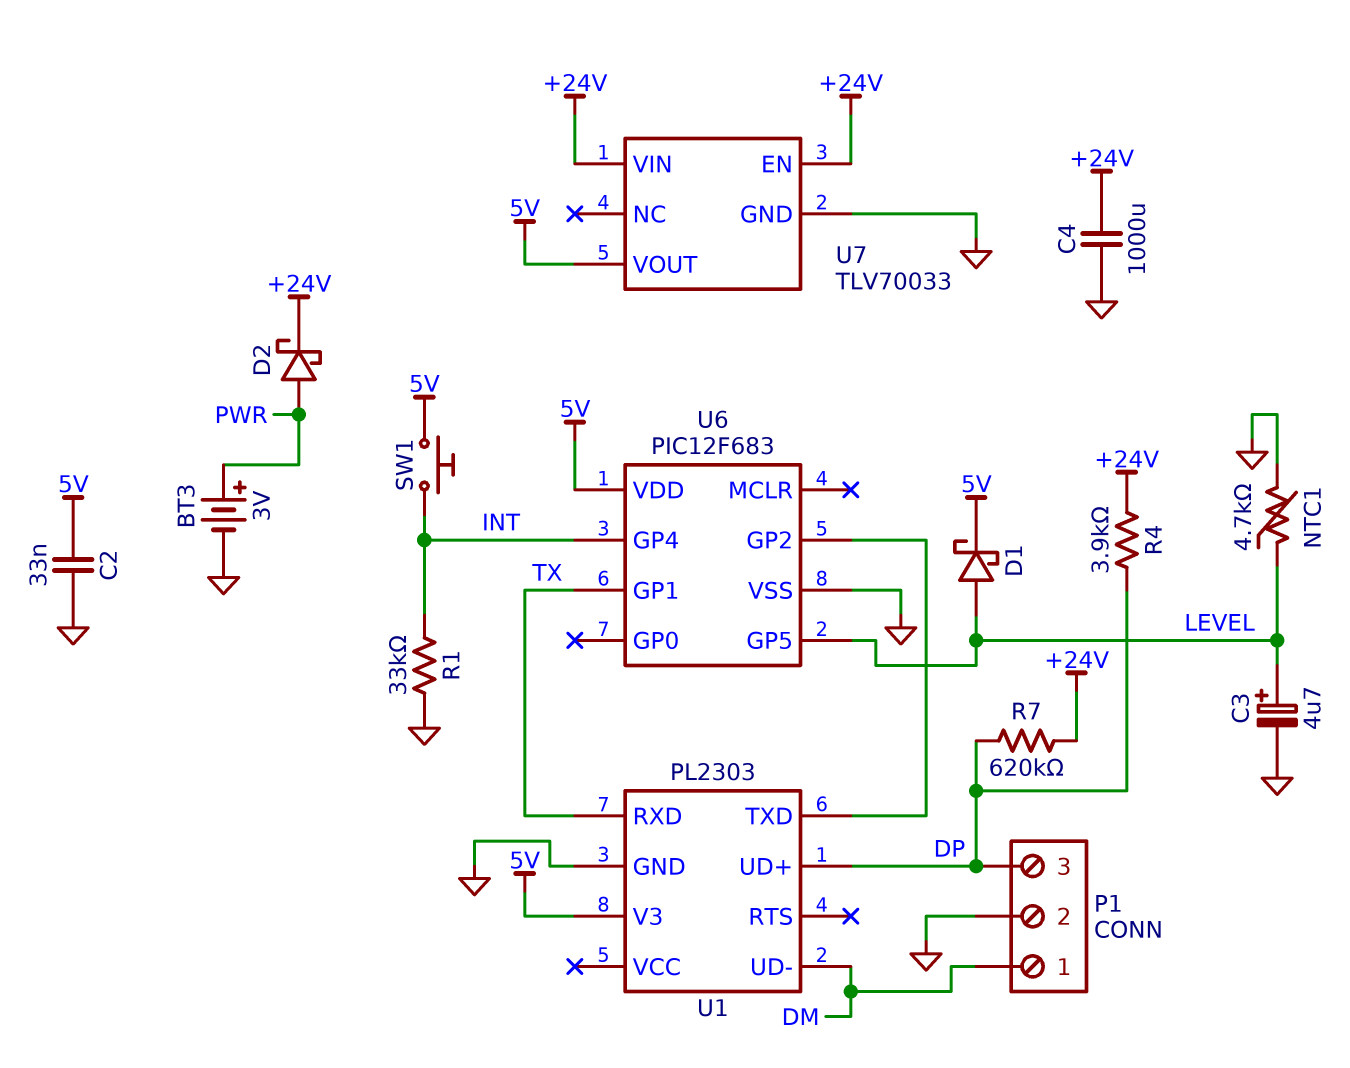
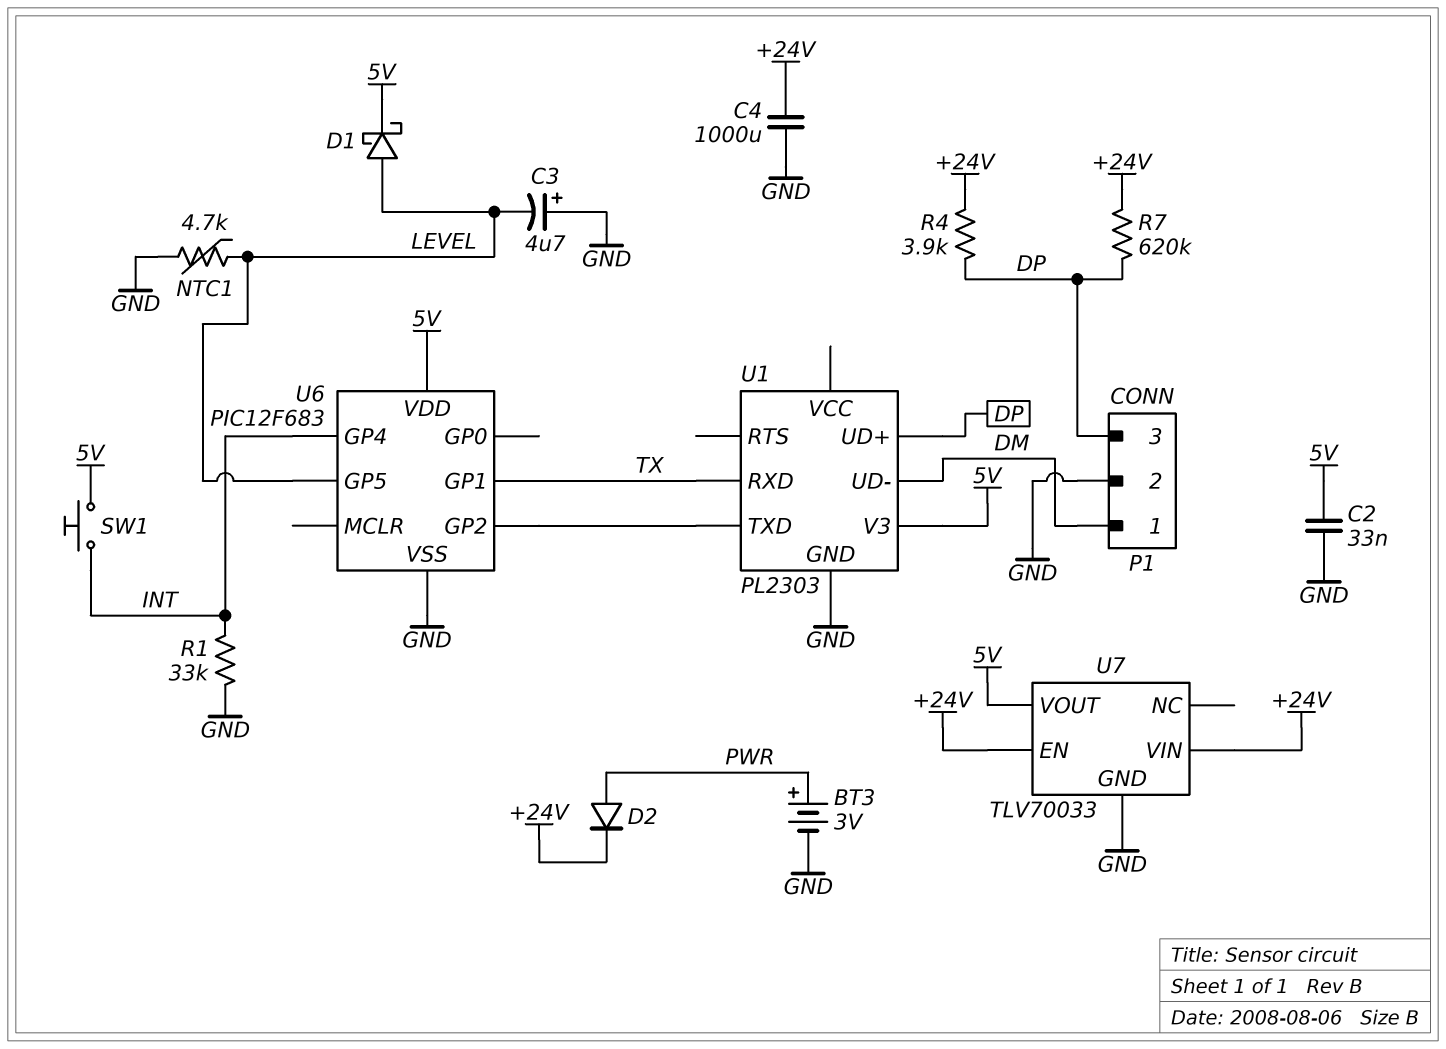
C3: 4.7uF (plus LEVEL, minus GND) -> 4.7uF (plus GND, minus LEVEL)
D2: schottky (A PWR, K +24V) -> diode (A PWR, K +24V)

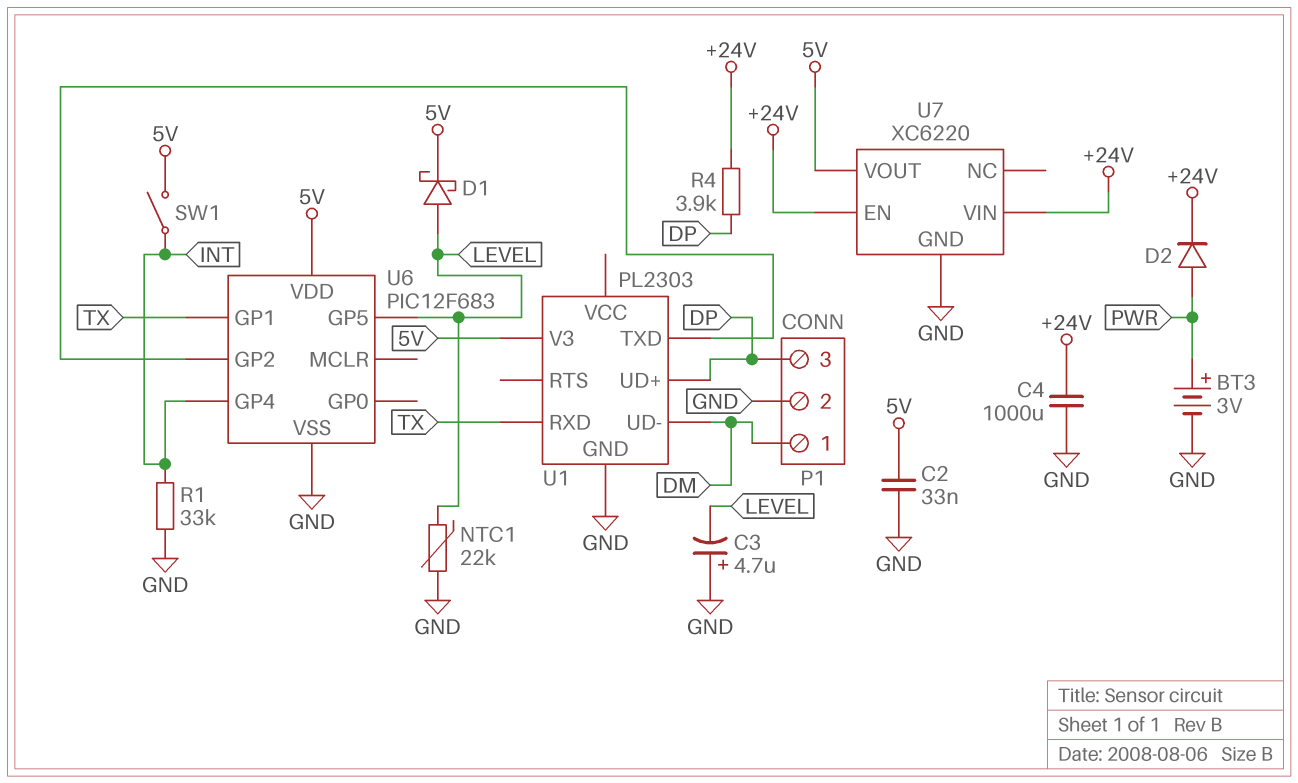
NTC1: 4.7k (GND, LEVEL) -> 22k (GND, LEVEL)
R7: 620k (+24V, DP) -> none
SW1: button (5V, INT) -> switch (5V, INT)
U7: TLV70033 -> XC6220

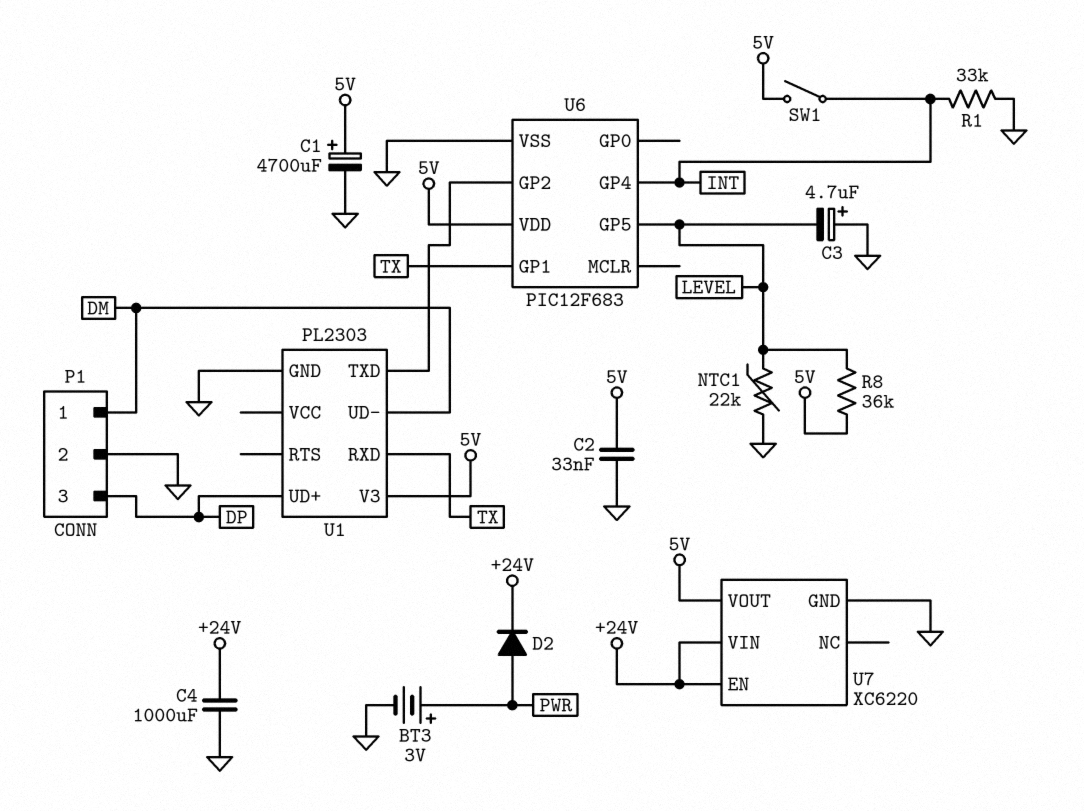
C1: none -> 4700uF (plus 5V, minus GND)
D1: schottky (A LEVEL, K 5V) -> none
R4: 3.9k (+24V, DP) -> none
R8: none -> 36k (5V, LEVEL)

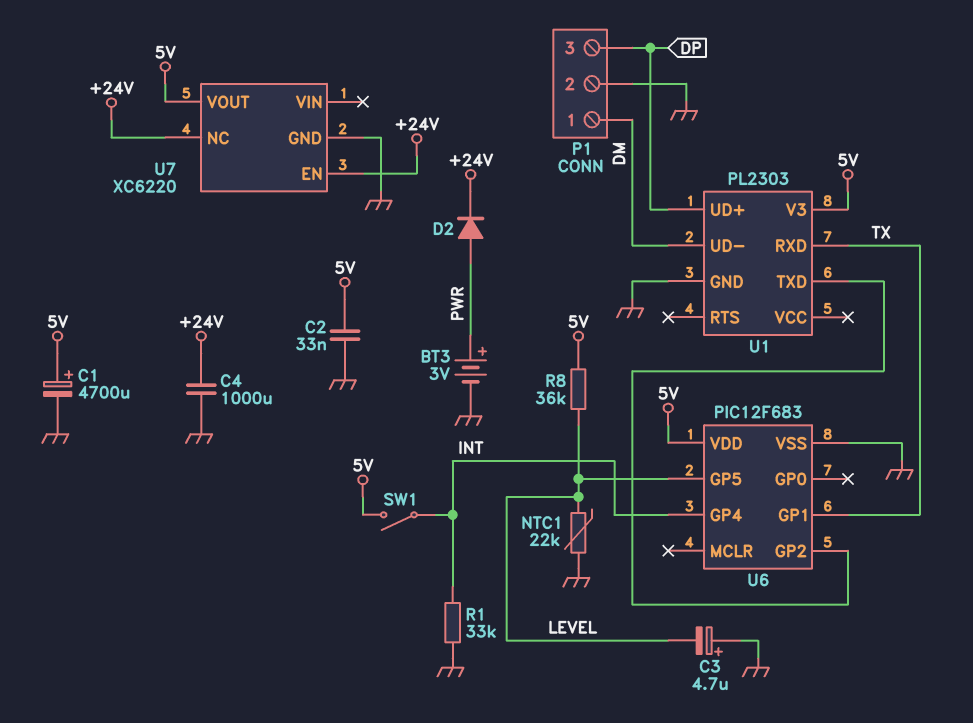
U7 pin NC: none -> +24V
U7 pin VIN: +24V -> none

